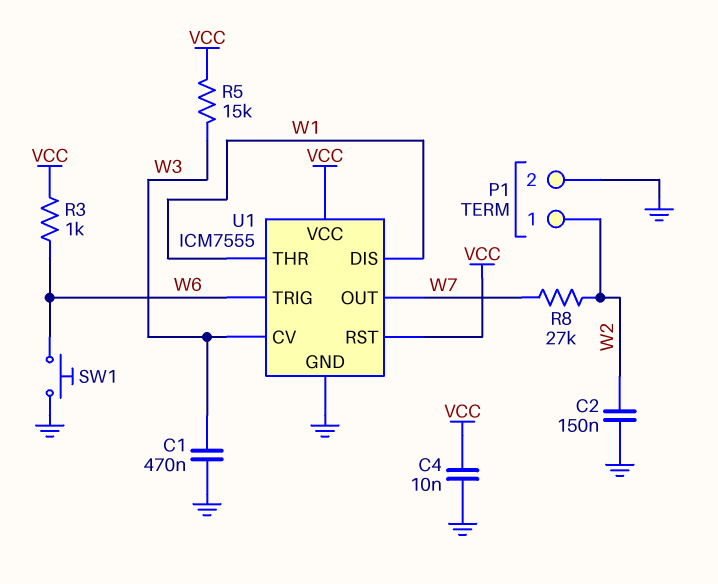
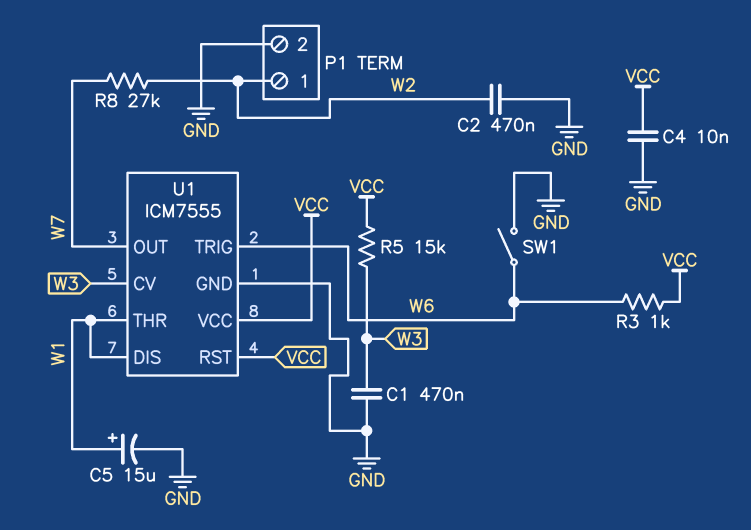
C2: 150nF (GND, W2) -> 470nF (GND, W2)
C5: none -> 15uF (plus W1, minus GND)
SW1: button (GND, W6) -> switch (GND, W6)

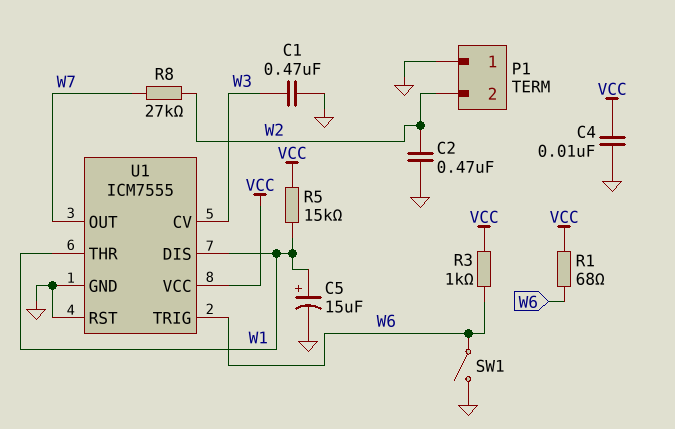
P1 pin 1: W2 -> GND
P1 pin 2: GND -> W2
R1: none -> 68 (VCC, W6)
R5: 15k (VCC, W3) -> 15k (VCC, W1)
U1 pin RST: VCC -> GND

